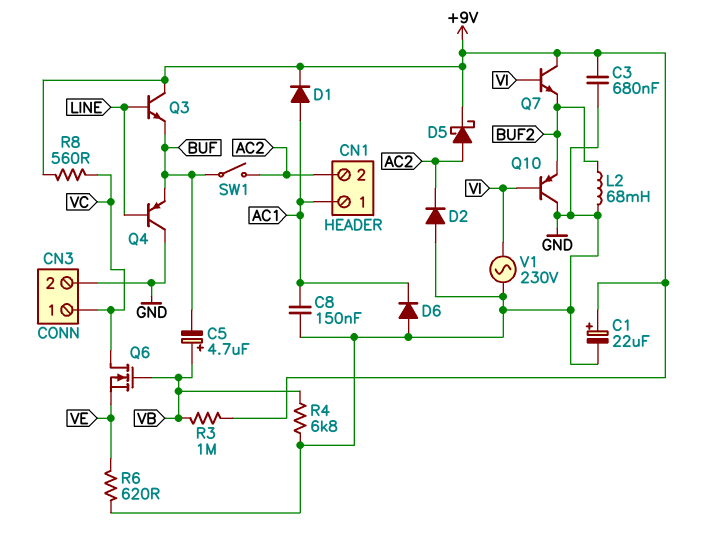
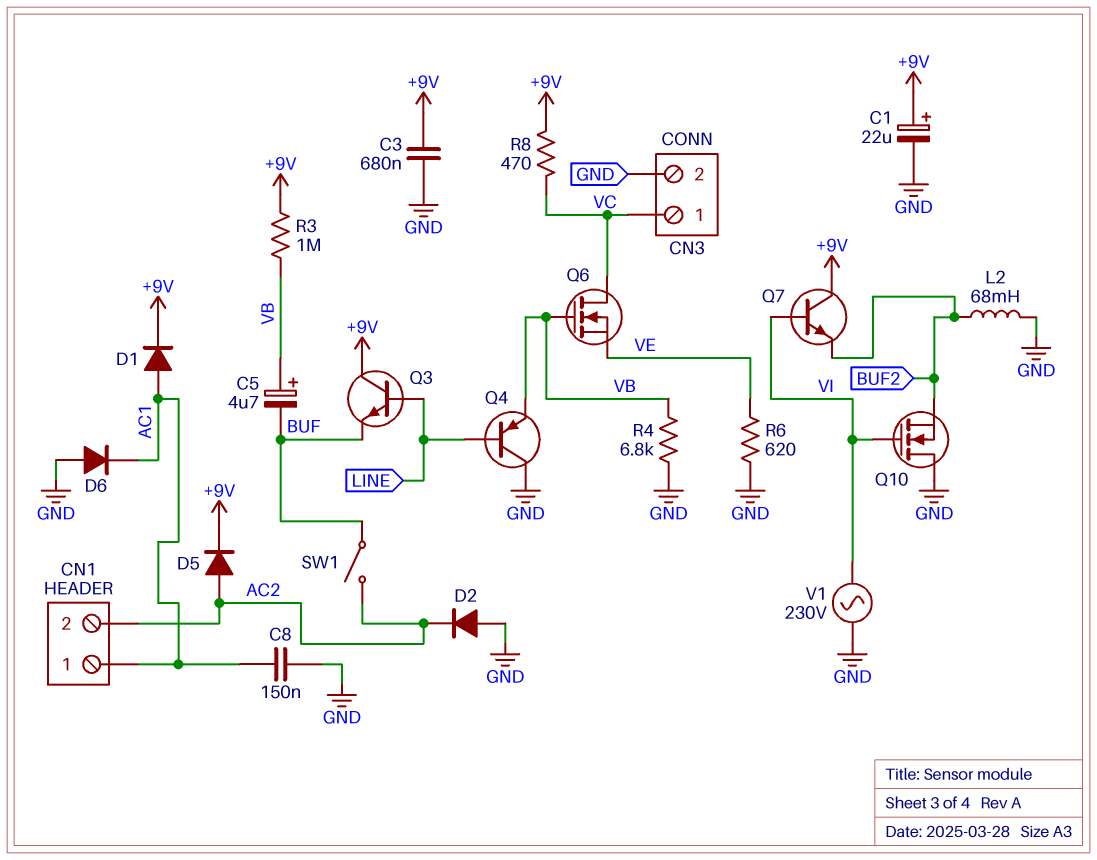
D5: schottky (A AC2, K +9V) -> diode (A AC2, K +9V)
Q4: PNP (B LINE, C GND, E BUF) -> PNP (B LINE, C GND, E VB)
Q10: PNP (B VI, C GND, E BUF2) -> NMOS (G VI, D GND, S BUF2)
R8: 560 (+9V, VC) -> 470 (+9V, VC)

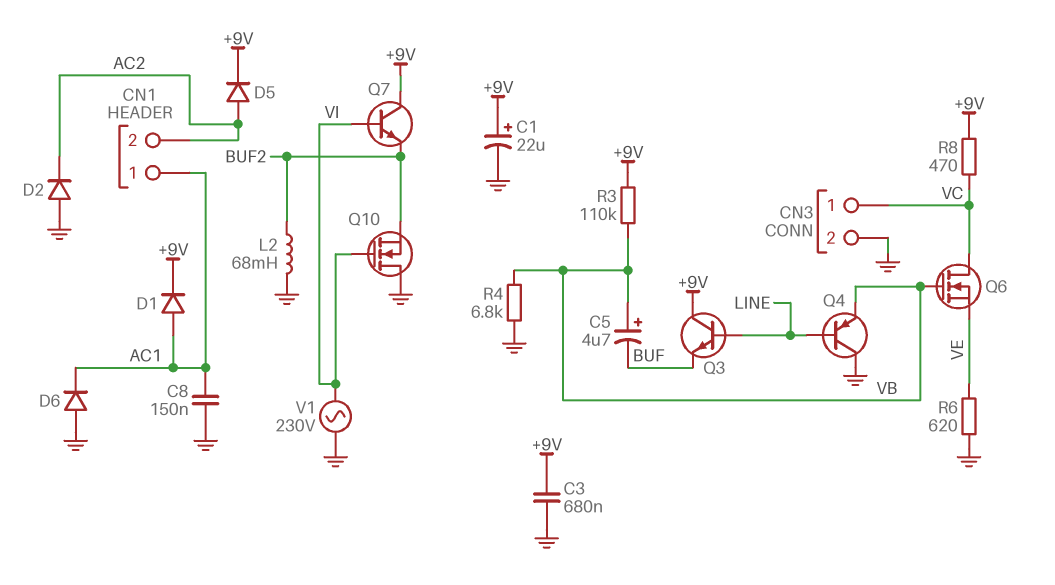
R3: 1M (+9V, VB) -> 110k (+9V, VB)
SW1: switch (AC2, BUF) -> none

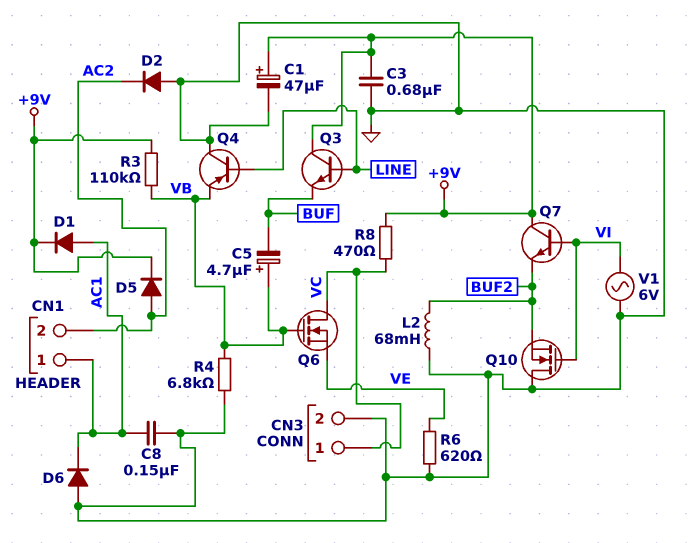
C1: 22uF (plus +9V, minus GND) -> 47uF (plus +9V, minus GND)
V1: AC 230V (GND, VI) -> AC 6V (GND, VI)

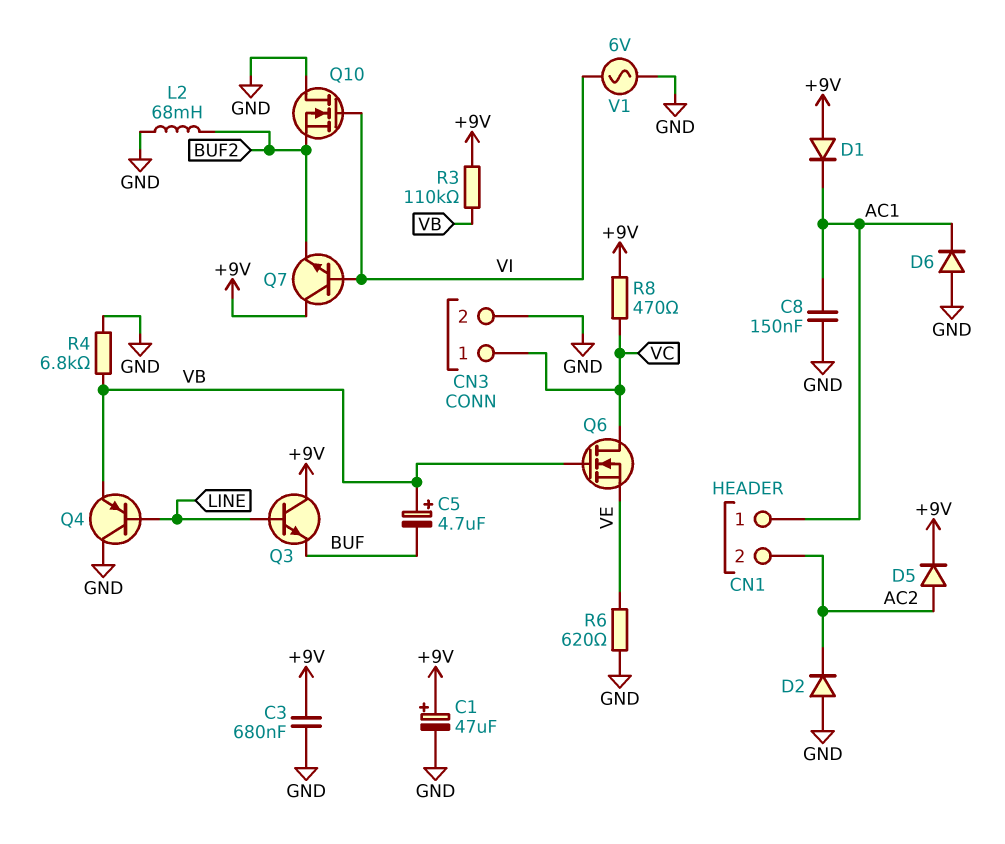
D1: diode (A AC1, K +9V) -> diode (A +9V, K AC1)

